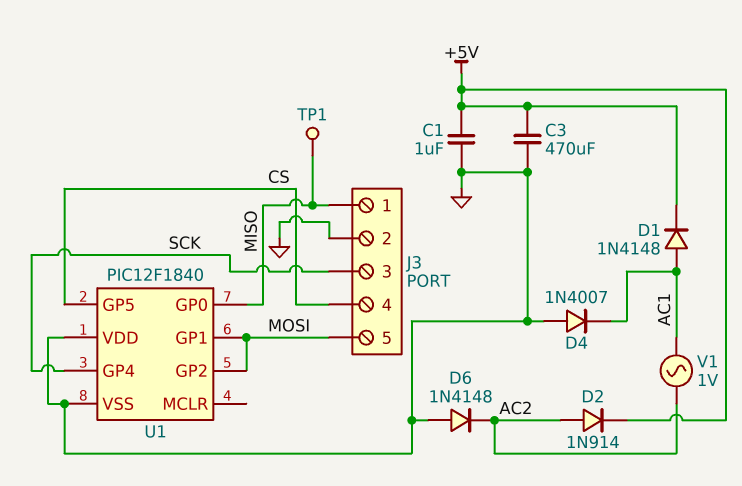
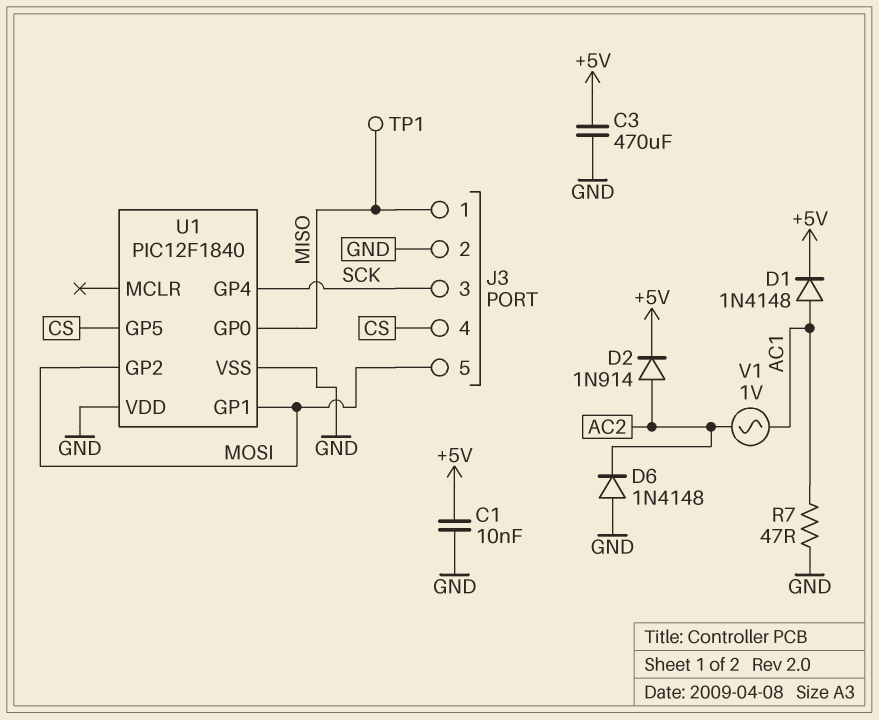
C1: 1uF (+5V, GND) -> 10nF (+5V, GND)
D4: diode 1N4007 (A GND, K AC1) -> none
R7: none -> 47 (AC1, GND)

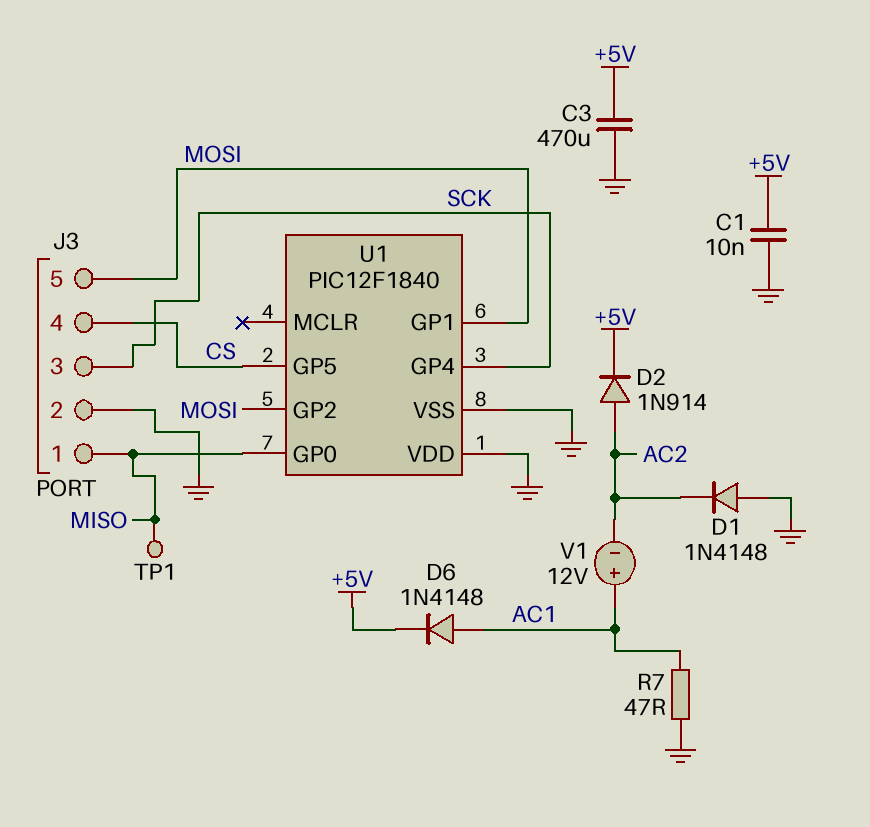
D1: diode 1N4148 (A AC1, K +5V) -> diode 1N4148 (A GND, K AC2)
D6: diode 1N4148 (A GND, K AC2) -> diode 1N4148 (A AC1, K +5V)
V1: AC 1V (AC1, AC2) -> 12V (plus AC1, minus AC2)

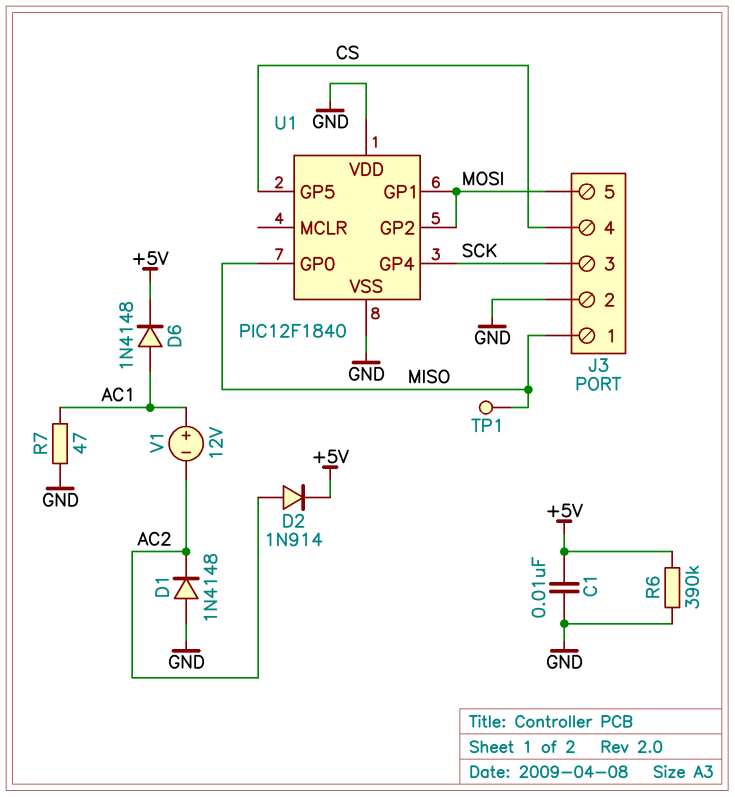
C3: 470uF (+5V, GND) -> none
R6: none -> 390k (+5V, GND)

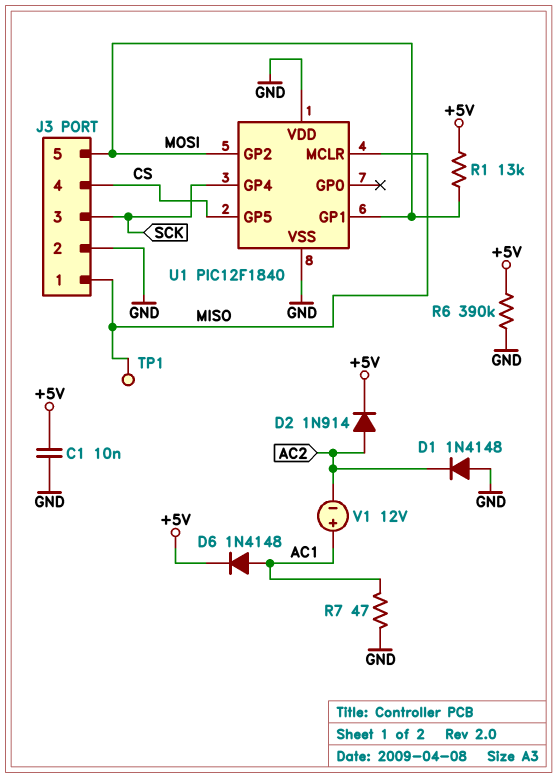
R1: none -> 13k (+5V, MOSI)
U1 pin GP0: MISO -> none
U1 pin MCLR: none -> MISO

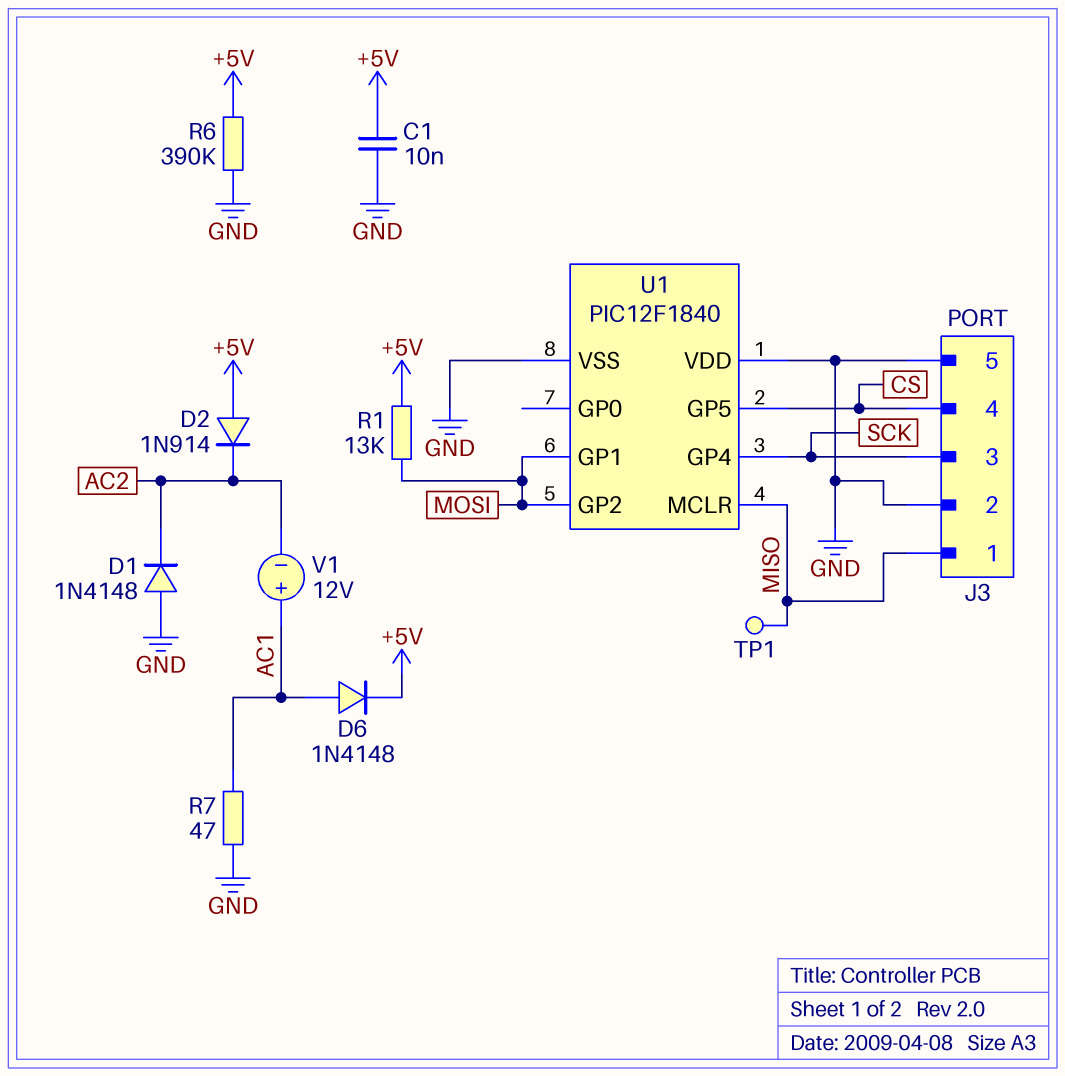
D2: diode 1N914 (A AC2, K +5V) -> diode 1N914 (A +5V, K AC2)
J3 pin 5: MOSI -> GND

